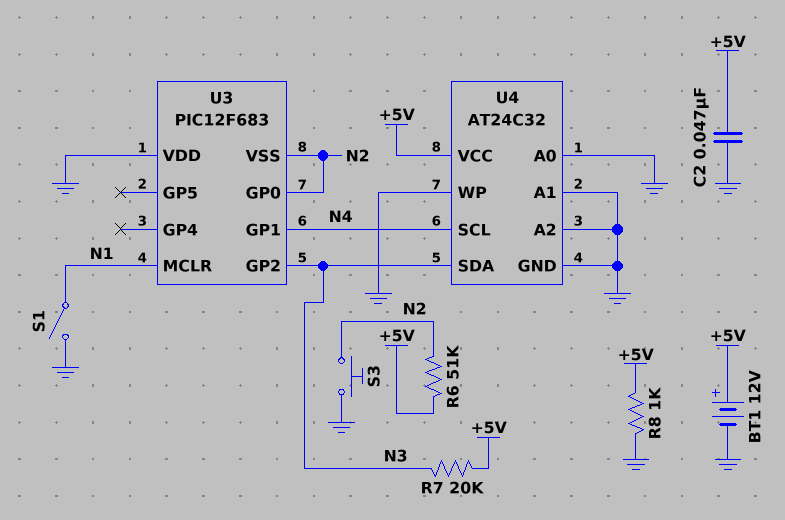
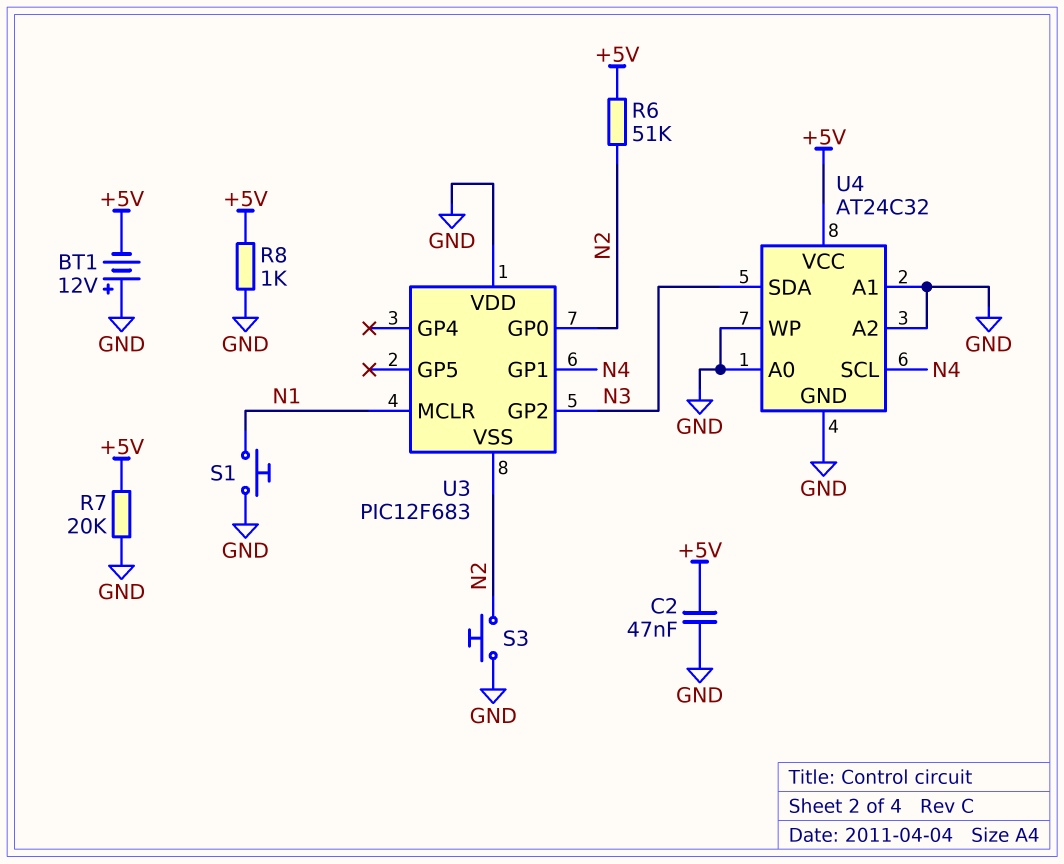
BT1: 12V (plus +5V, minus GND) -> 12V (plus GND, minus +5V)
R7: 20k (+5V, N3) -> 20k (+5V, GND)
S1: switch (GND, N1) -> button (GND, N1)

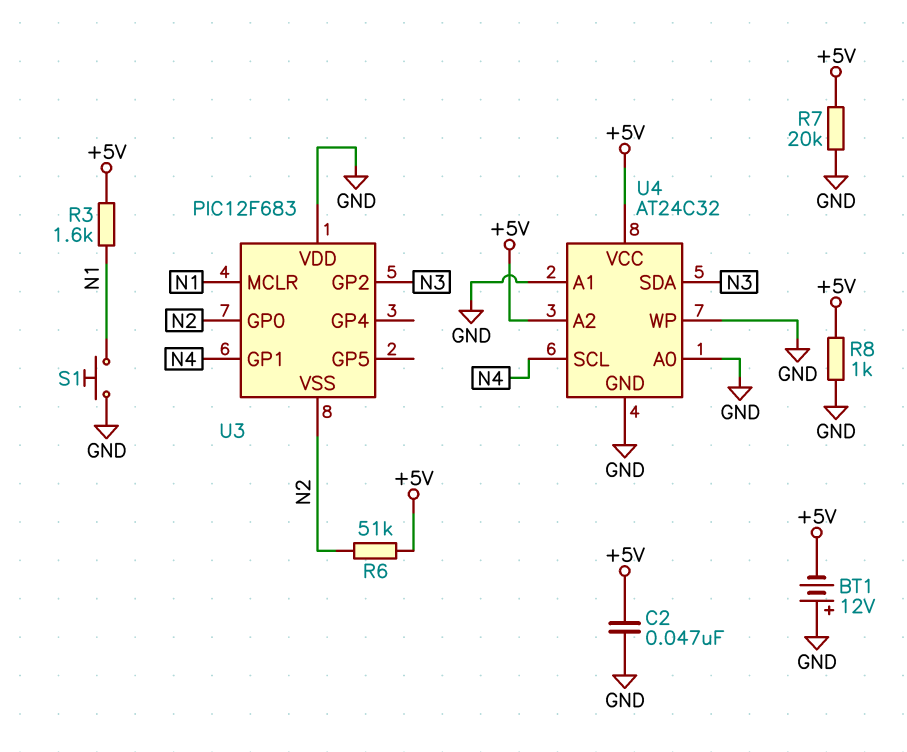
R3: none -> 1.6k (+5V, N1)
S3: button (GND, N2) -> none
U4 pin A2: GND -> +5V

